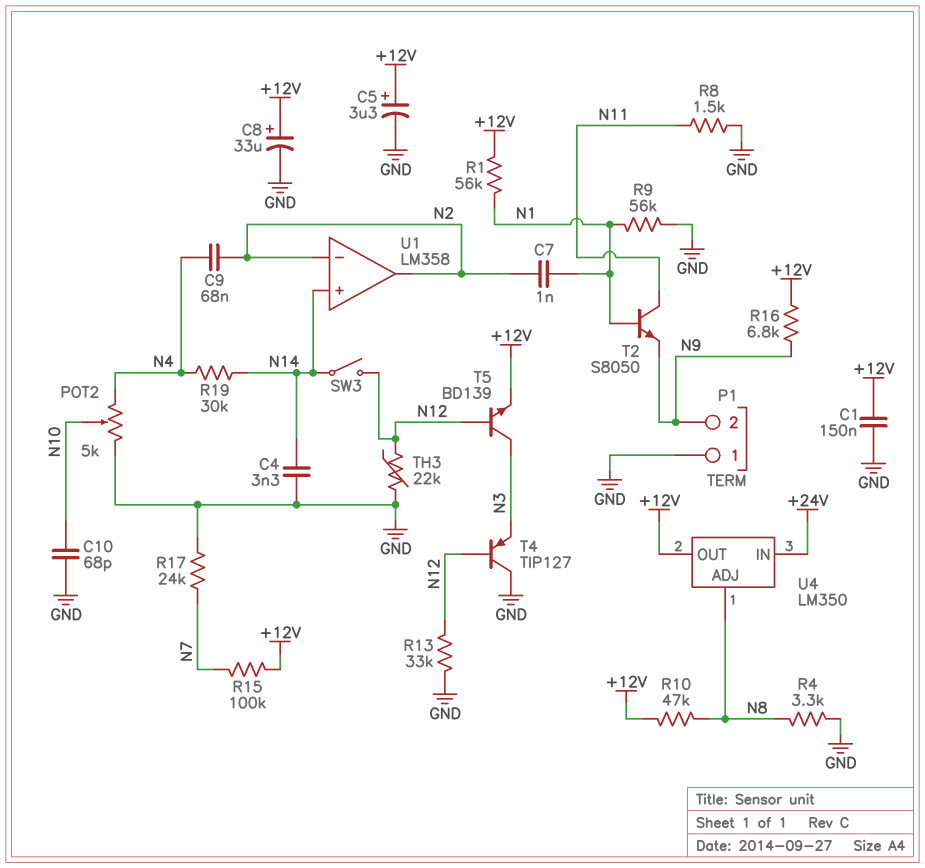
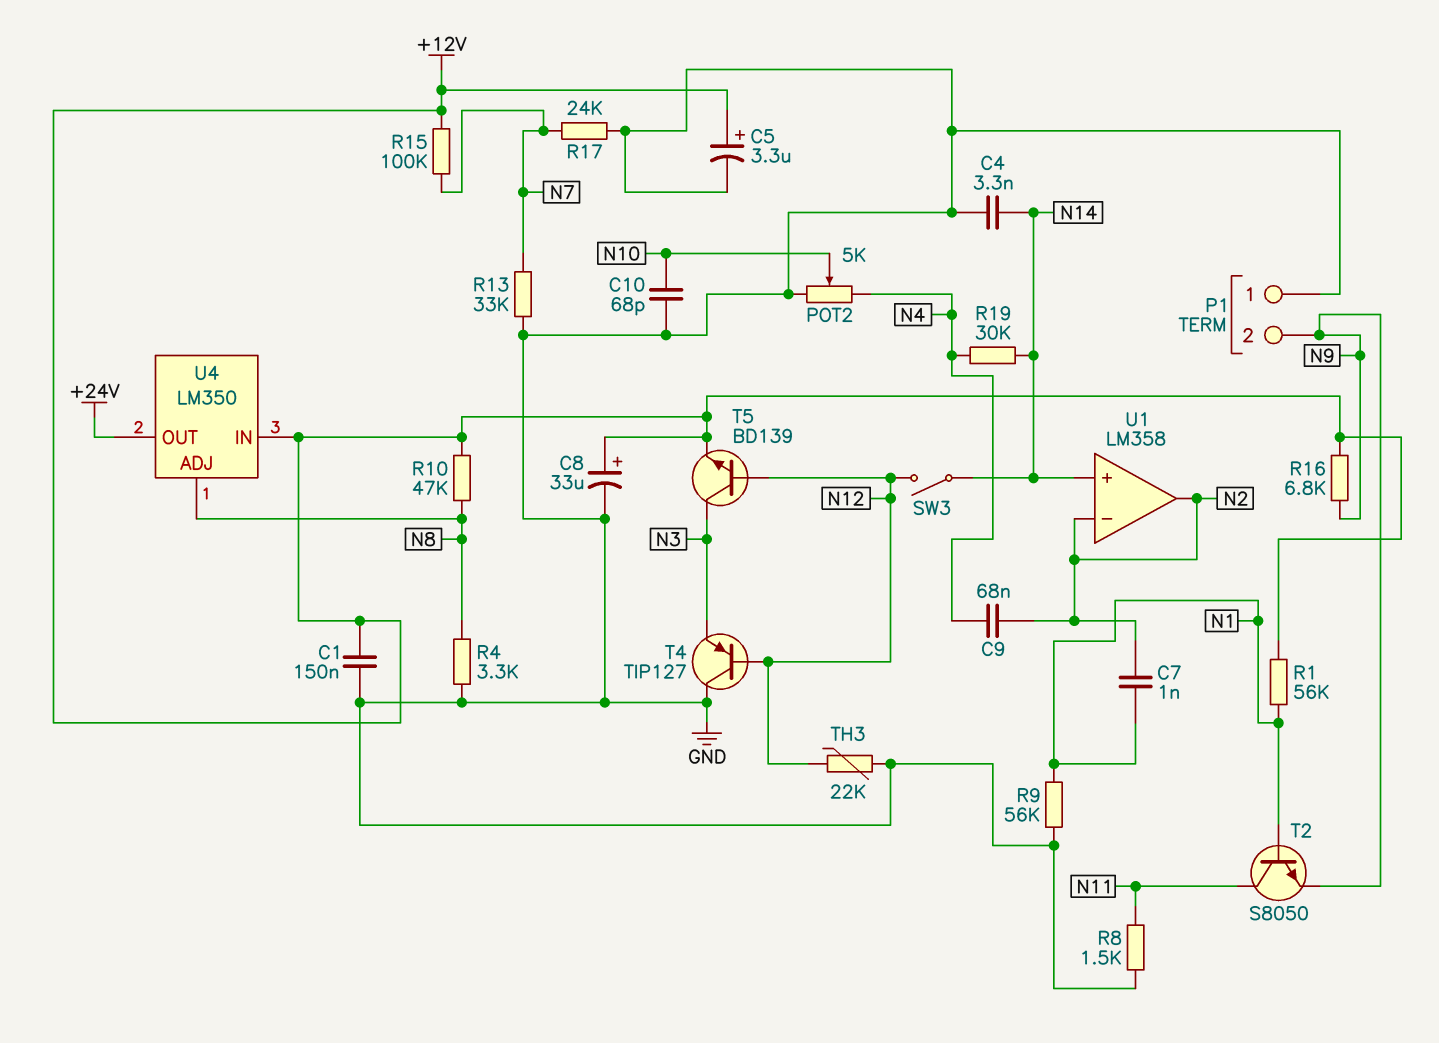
R13: 33k (GND, N12) -> 33k (GND, N7)
U4 pin IN: +24V -> +12V
U4 pin OUT: +12V -> +24V

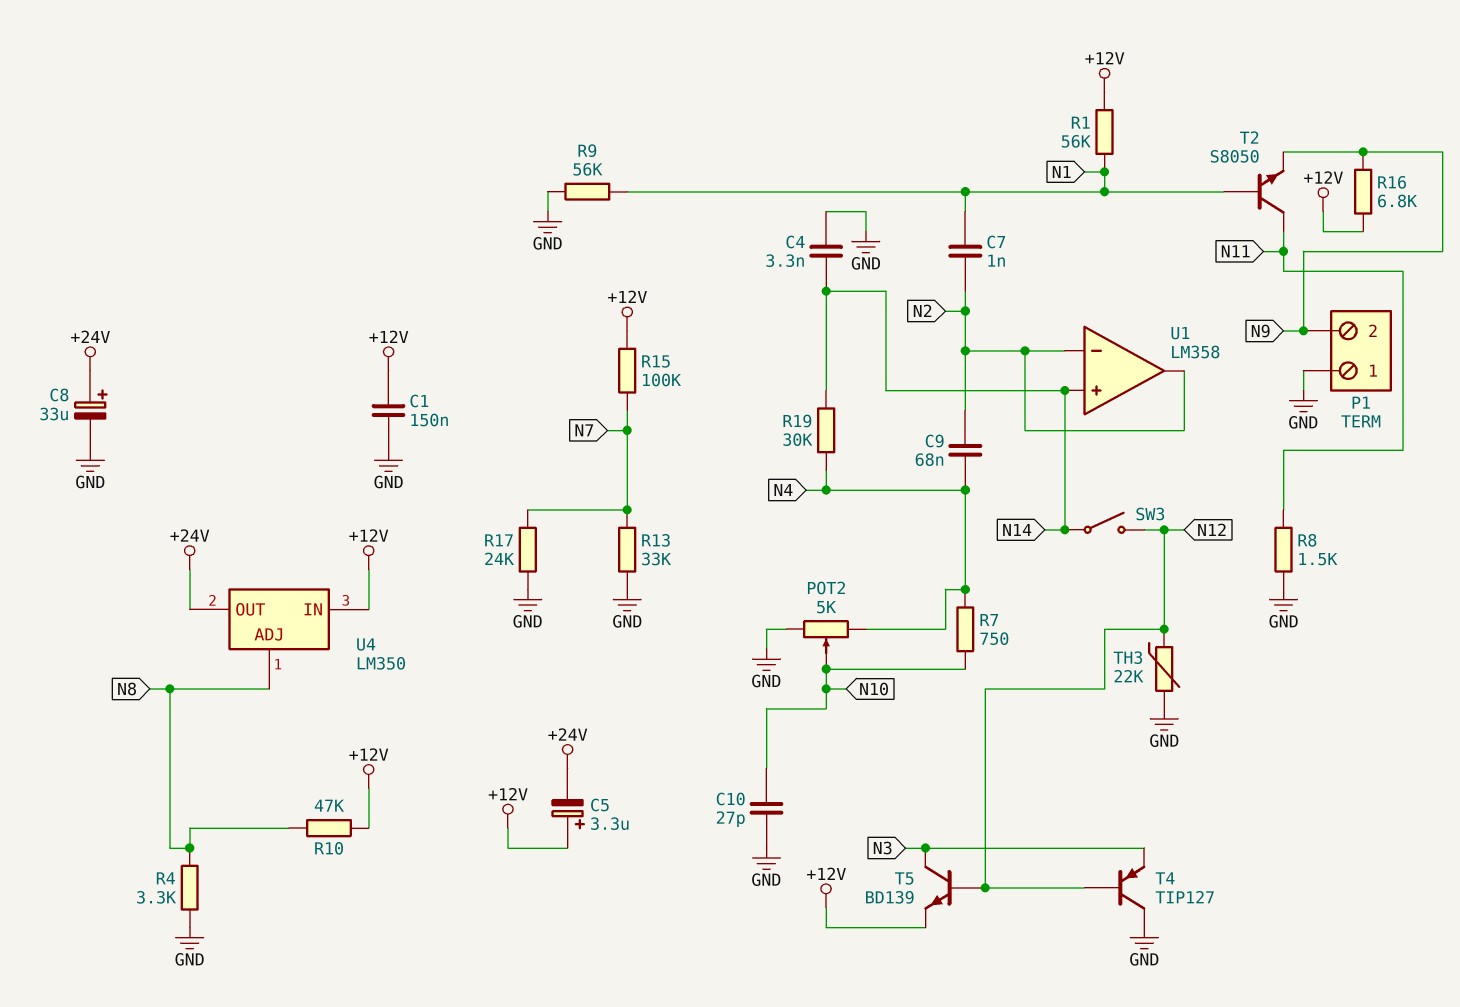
C5: 3.3uF (plus +12V, minus GND) -> 3.3uF (plus +12V, minus +24V)
C8: 33uF (plus +12V, minus GND) -> 33uF (plus +24V, minus GND)
C10: 68pF (GND, N10) -> 27pF (GND, N10)
R7: none -> 750 (N4, N10)

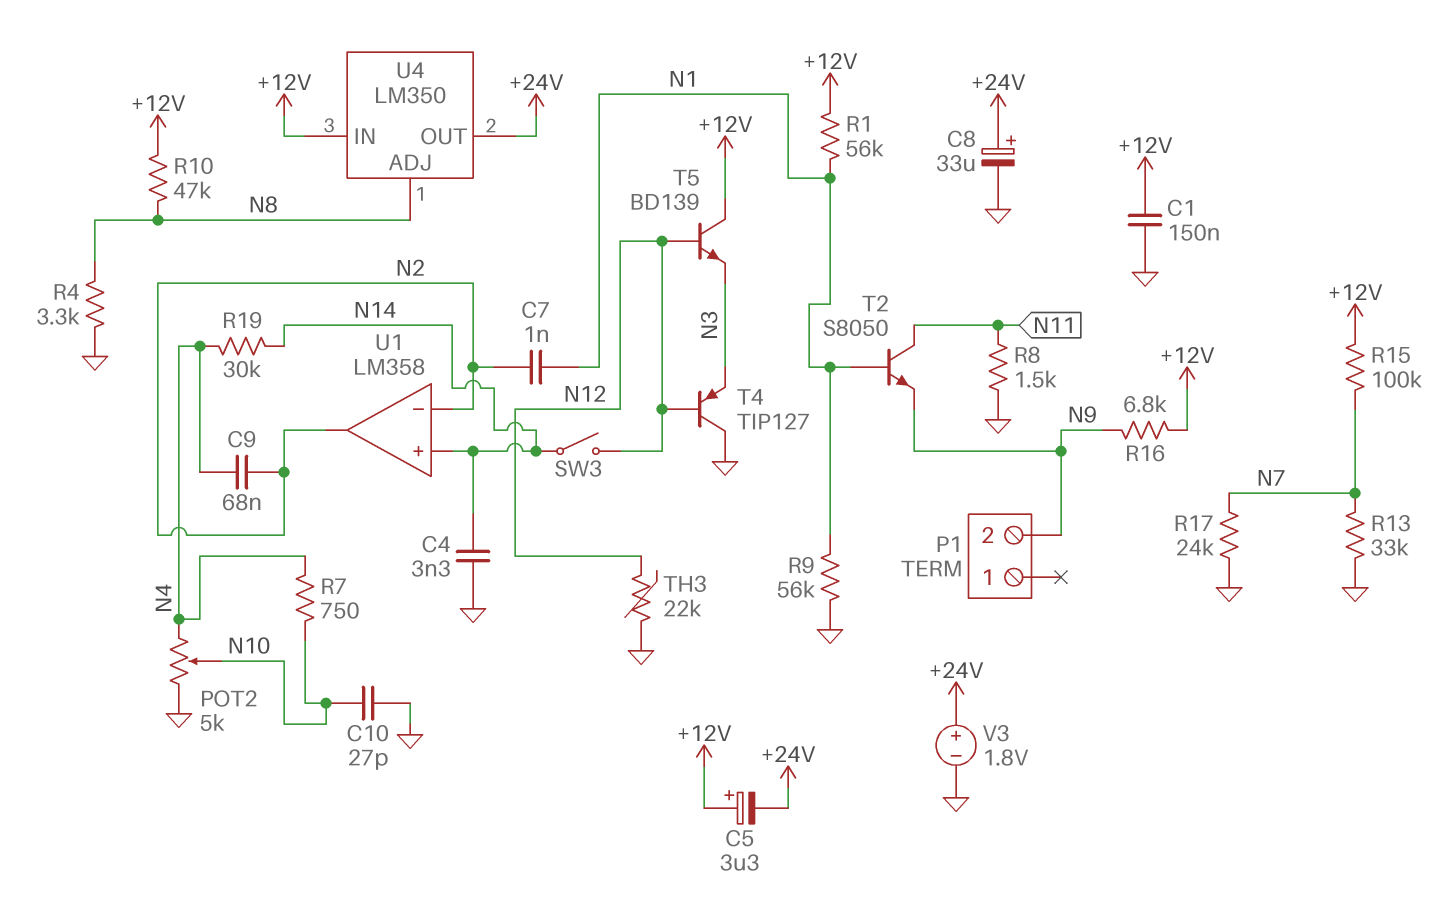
P1 pin 1: GND -> none
T5: NPN BD139 (B N12, C N3, E +12V) -> NPN BD139 (B N12, C +12V, E N3)
V3: none -> 1.8V (plus +24V, minus GND)

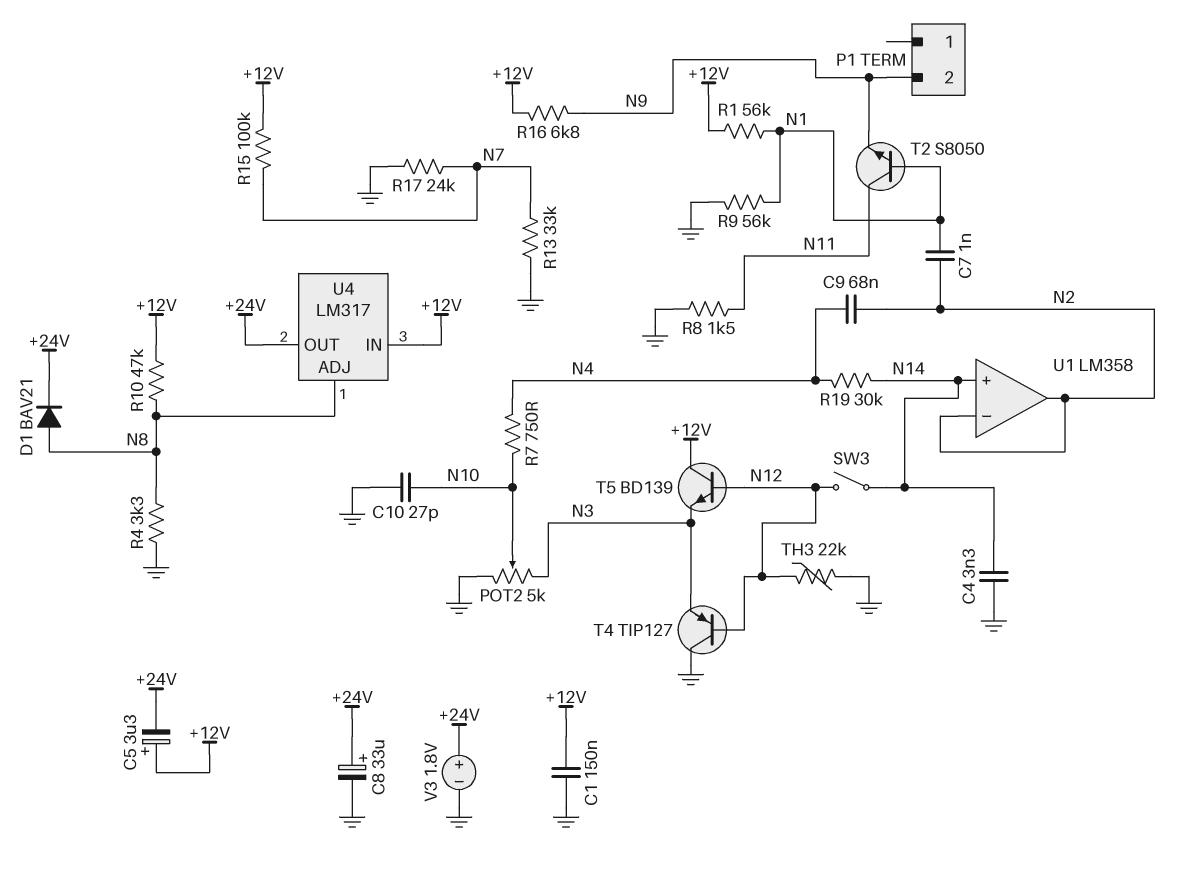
D1: none -> diode BAV21 (A N8, K +24V)
POT2: 5k (GND, N4, wiper N10) -> 5k (GND, N3, wiper N10)
U4: LM350 -> LM317

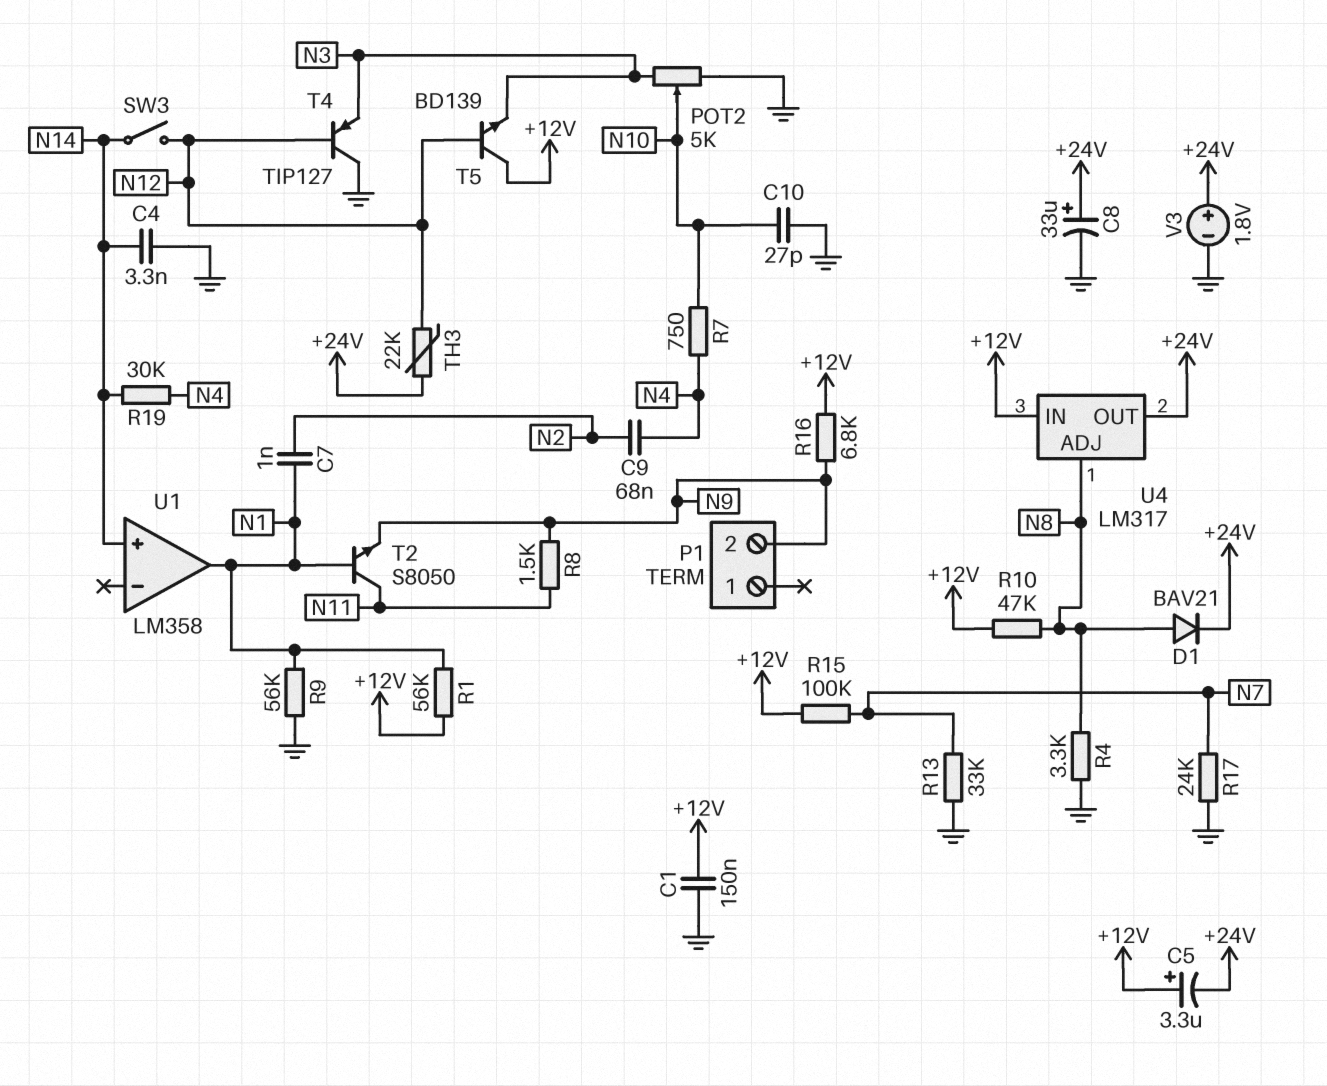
R8: 1.5k (GND, N11) -> 1.5k (N9, N11)
TH3: 22k (GND, N12) -> 22k (+24V, N12)
U1 pin in-: N2 -> none
U1 pin out: N2 -> N1

